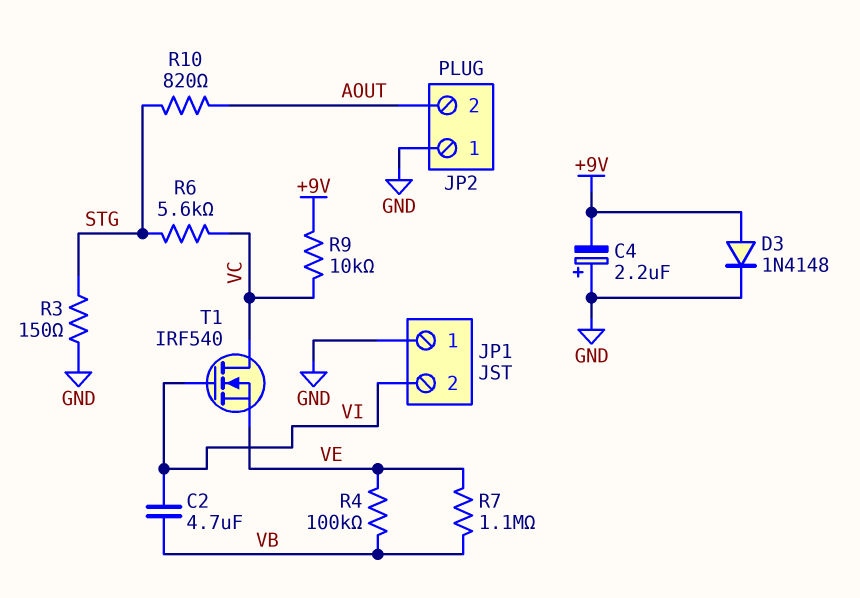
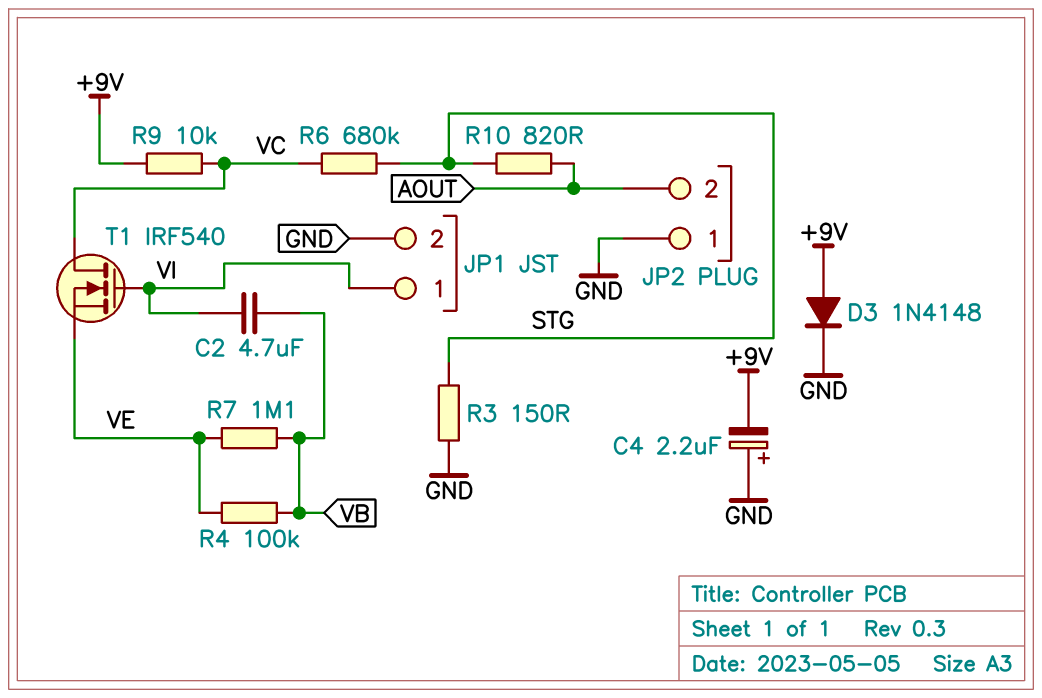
JP1 pin 1: GND -> VI
JP1 pin 2: VI -> GND
R6: 5.6k (STG, VC) -> 680k (STG, VC)

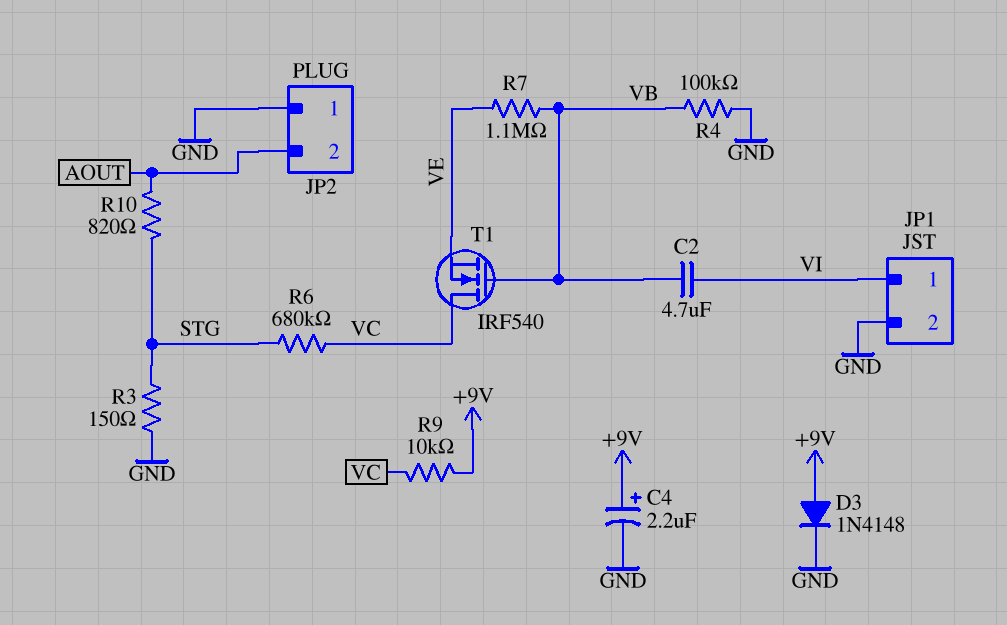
C4: 2.2uF (plus GND, minus +9V) -> 2.2uF (plus +9V, minus GND)
R4: 100k (VB, VE) -> 100k (GND, VB)
T1: NMOS IRF540 (G VI, D VC, S VE) -> NMOS IRF540 (G VB, D VC, S VE)

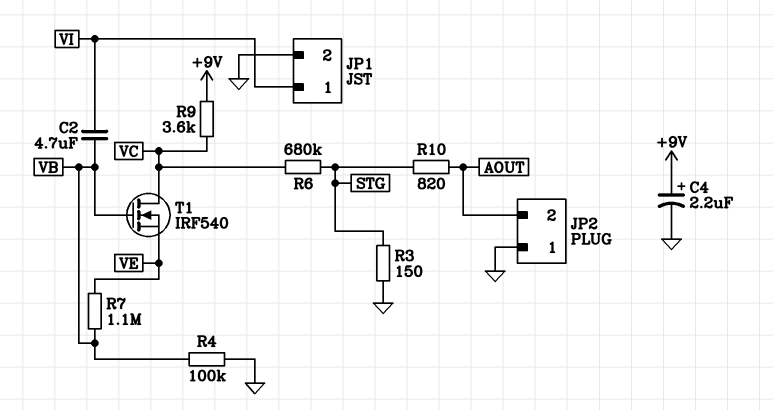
D3: diode 1N4148 (A +9V, K GND) -> none
R9: 10k (+9V, VC) -> 3.6k (+9V, VC)

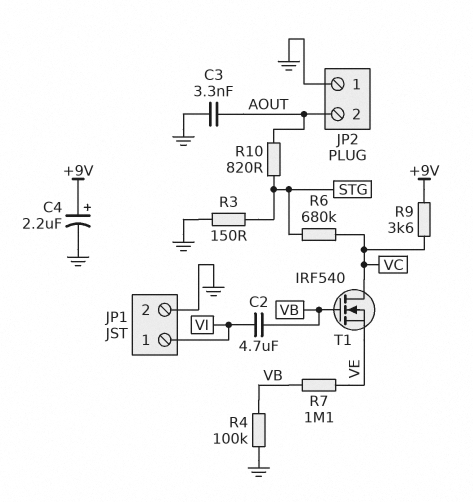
C3: none -> 3.3nF (AOUT, GND)

